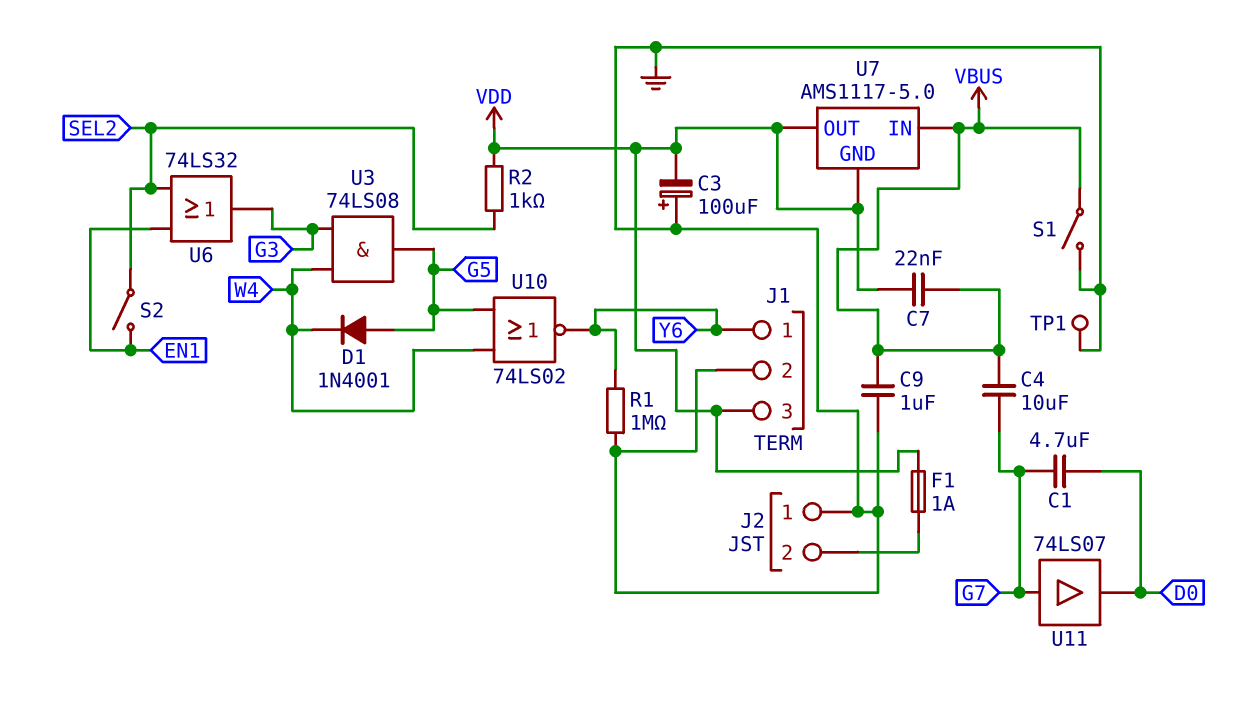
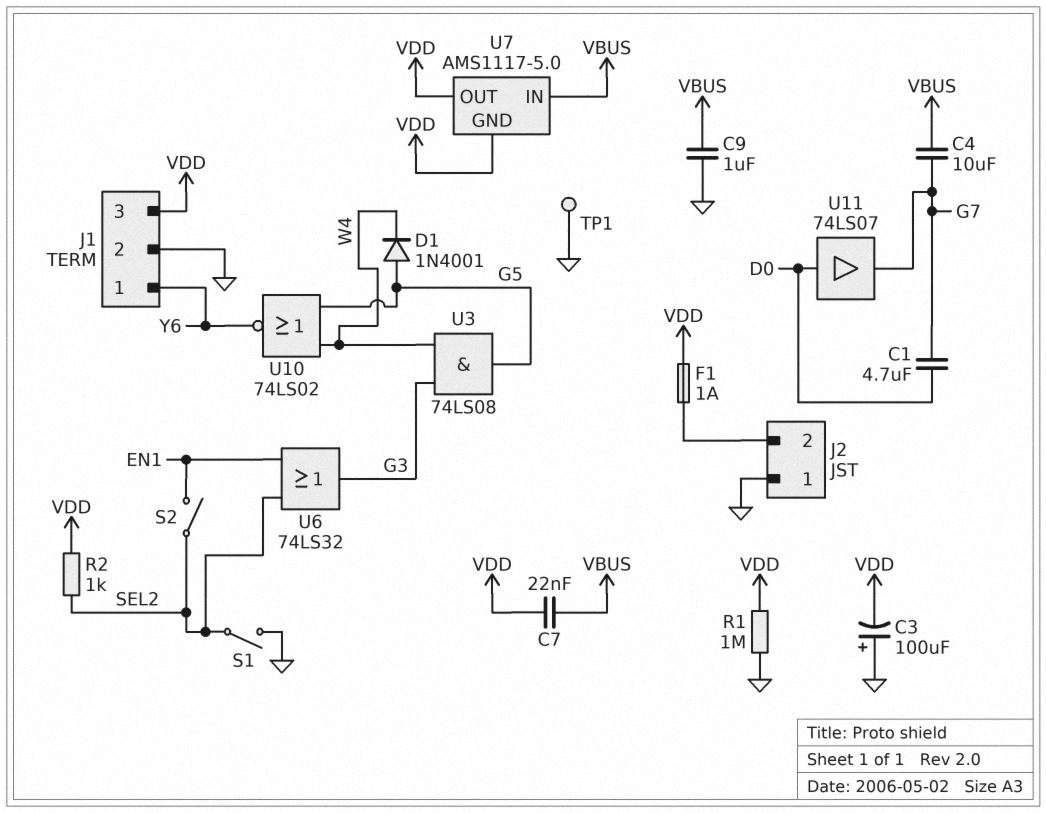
R1: 1M (GND, Y6) -> 1M (GND, VDD)
S1: switch (GND, VBUS) -> switch (GND, SEL2)
U11: buffer 74LS07 (in G7, out D0) -> buffer 74LS07 (in D0, out G7)

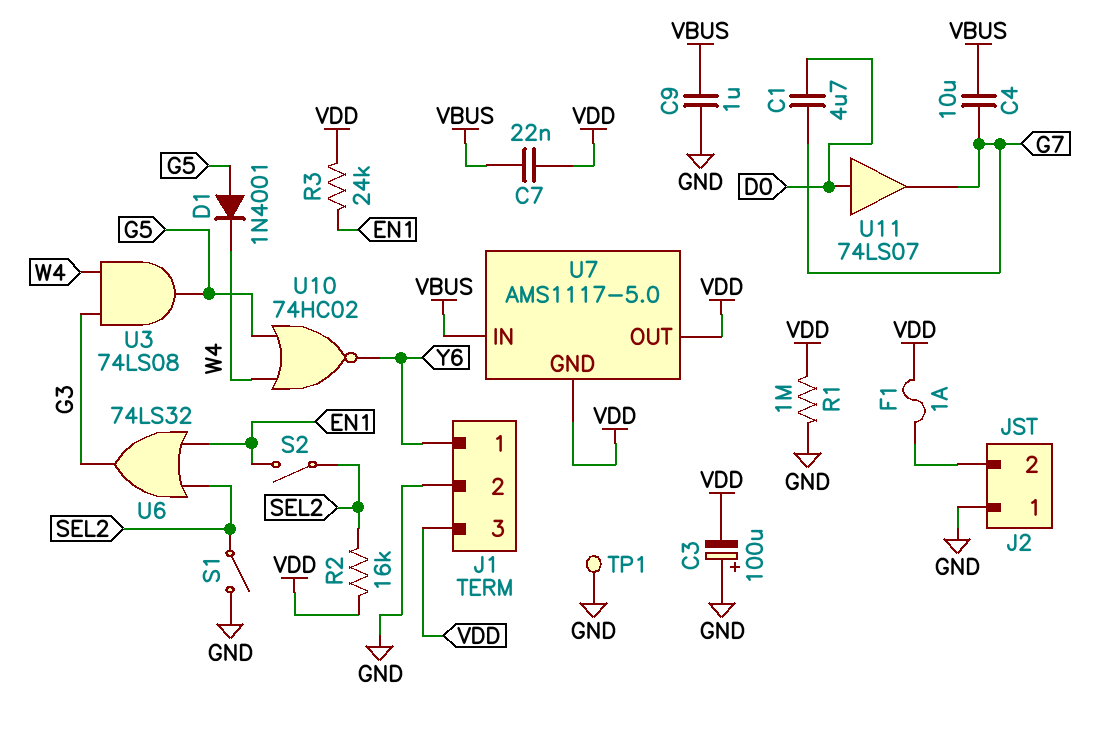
R2: 1k (SEL2, VDD) -> 16k (SEL2, VDD)
R3: none -> 24k (EN1, VDD)
U10: NOR 74LS02 (in G5, in W4, out Y6) -> NOR 74HC02 (in G5, in W4, out Y6)

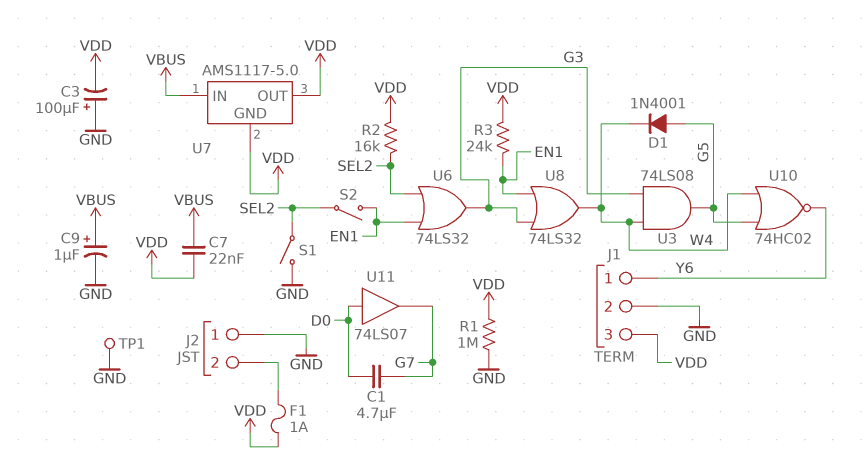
C4: 10uF (G7, VBUS) -> none
C9: 1uF (GND, VBUS) -> 1uF (plus VBUS, minus GND)
U8: none -> OR 74LS32 (in EN1, in G3, out W4)

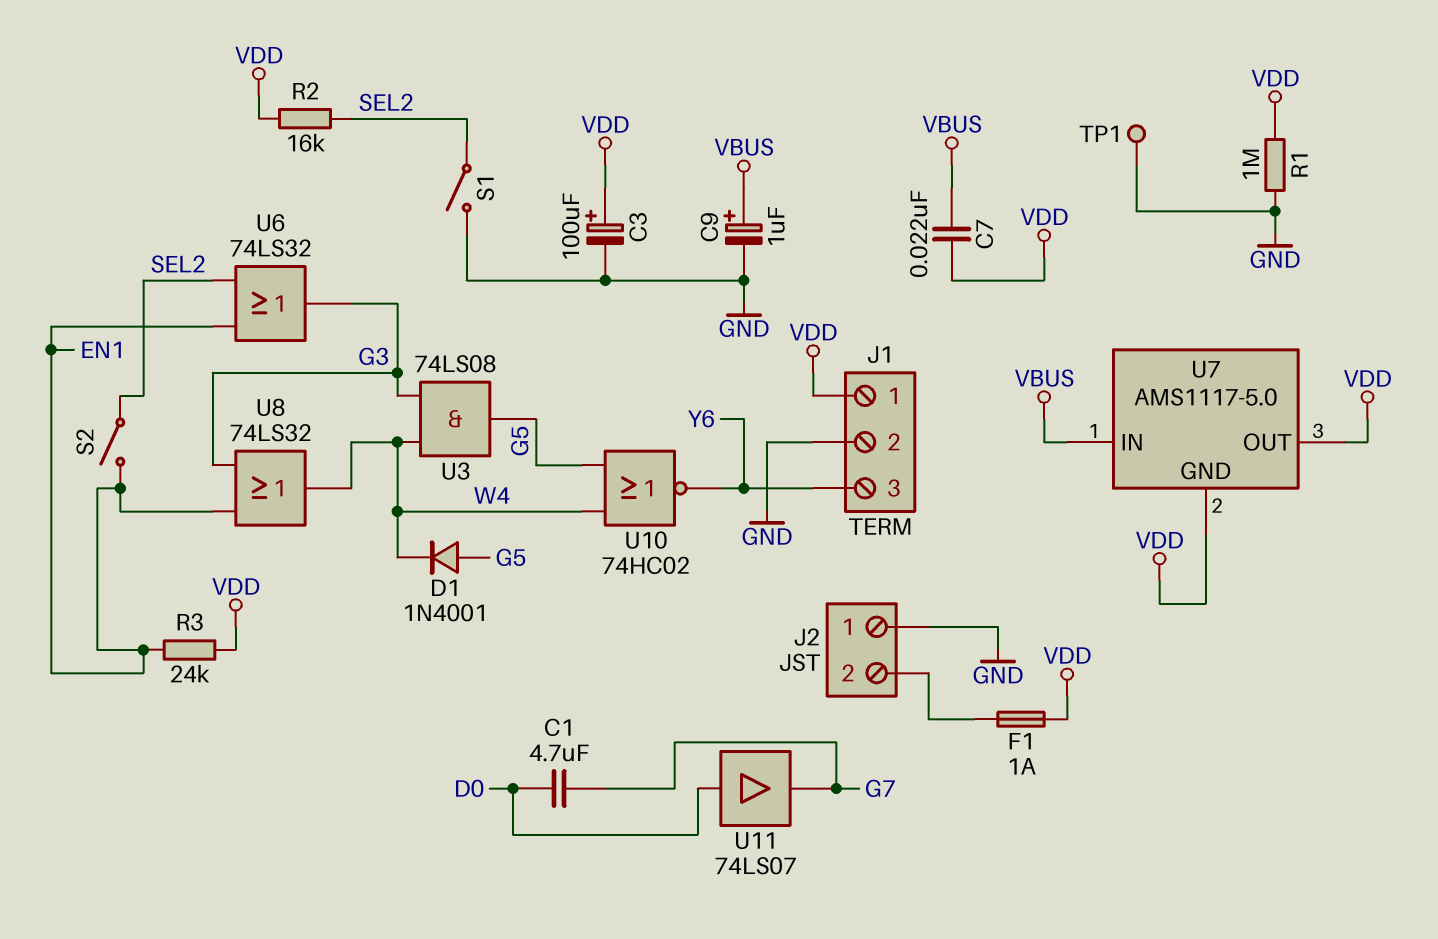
C3: 100uF (plus GND, minus VDD) -> 100uF (plus VDD, minus GND)
J1 pin 1: Y6 -> VDD
J1 pin 3: VDD -> Y6

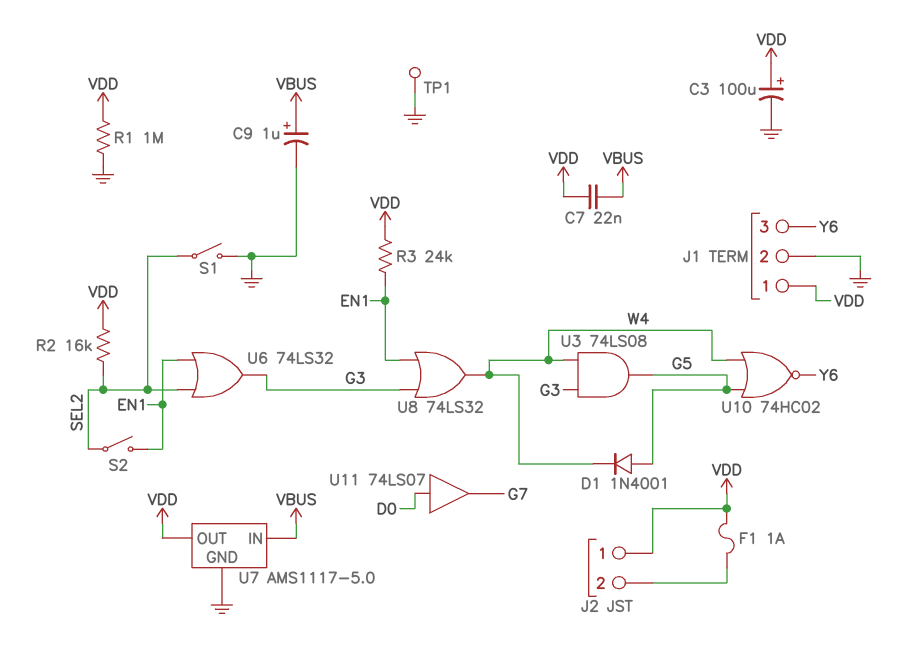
C1: 4.7uF (D0, G7) -> none
J2 pin 1: GND -> VDD
U7 pin GND: VDD -> GND

